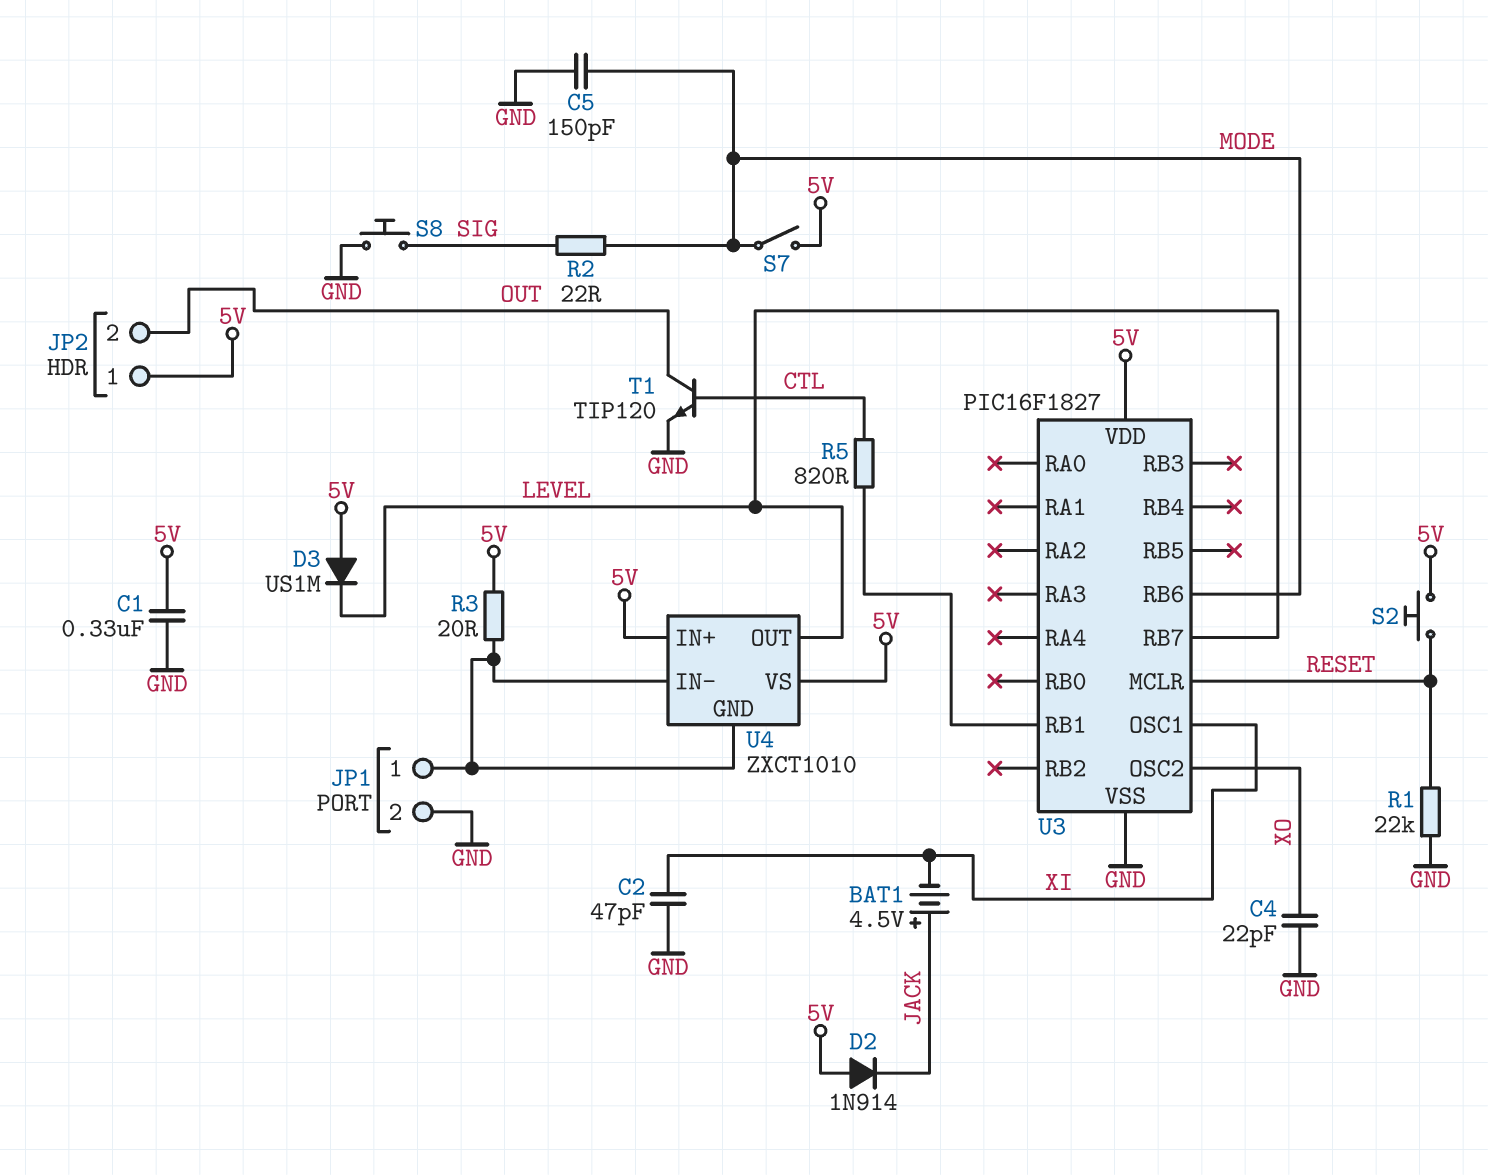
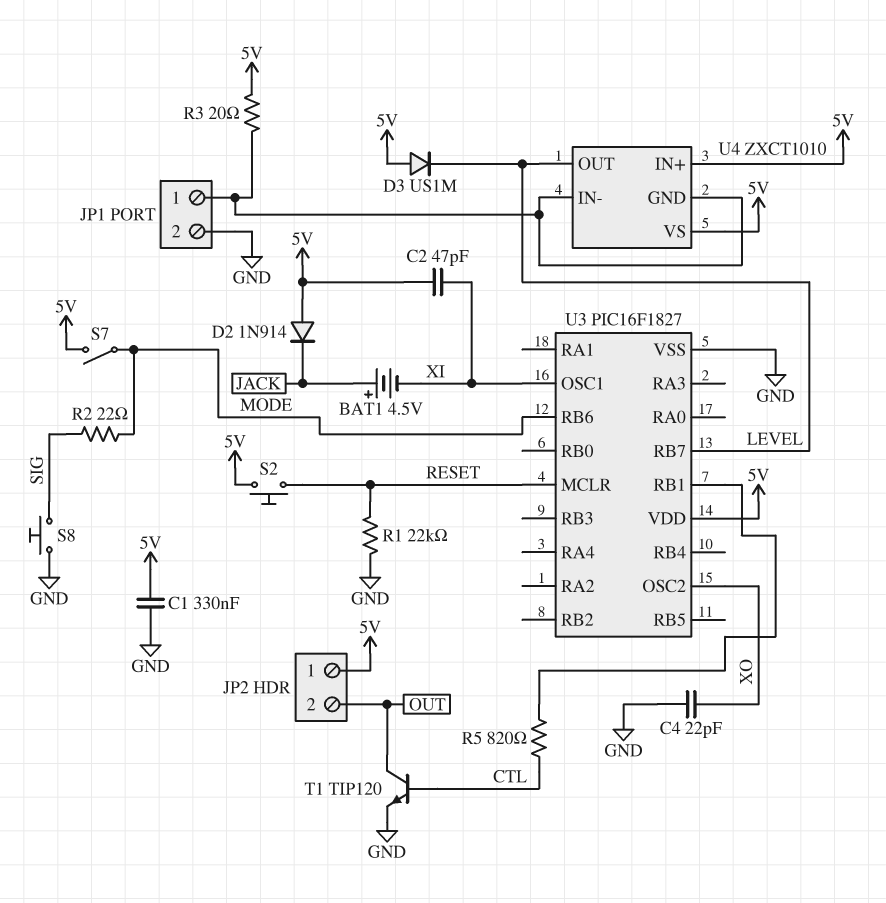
C2: 47pF (GND, XI) -> 47pF (5V, XI)
C5: 150pF (GND, MODE) -> none

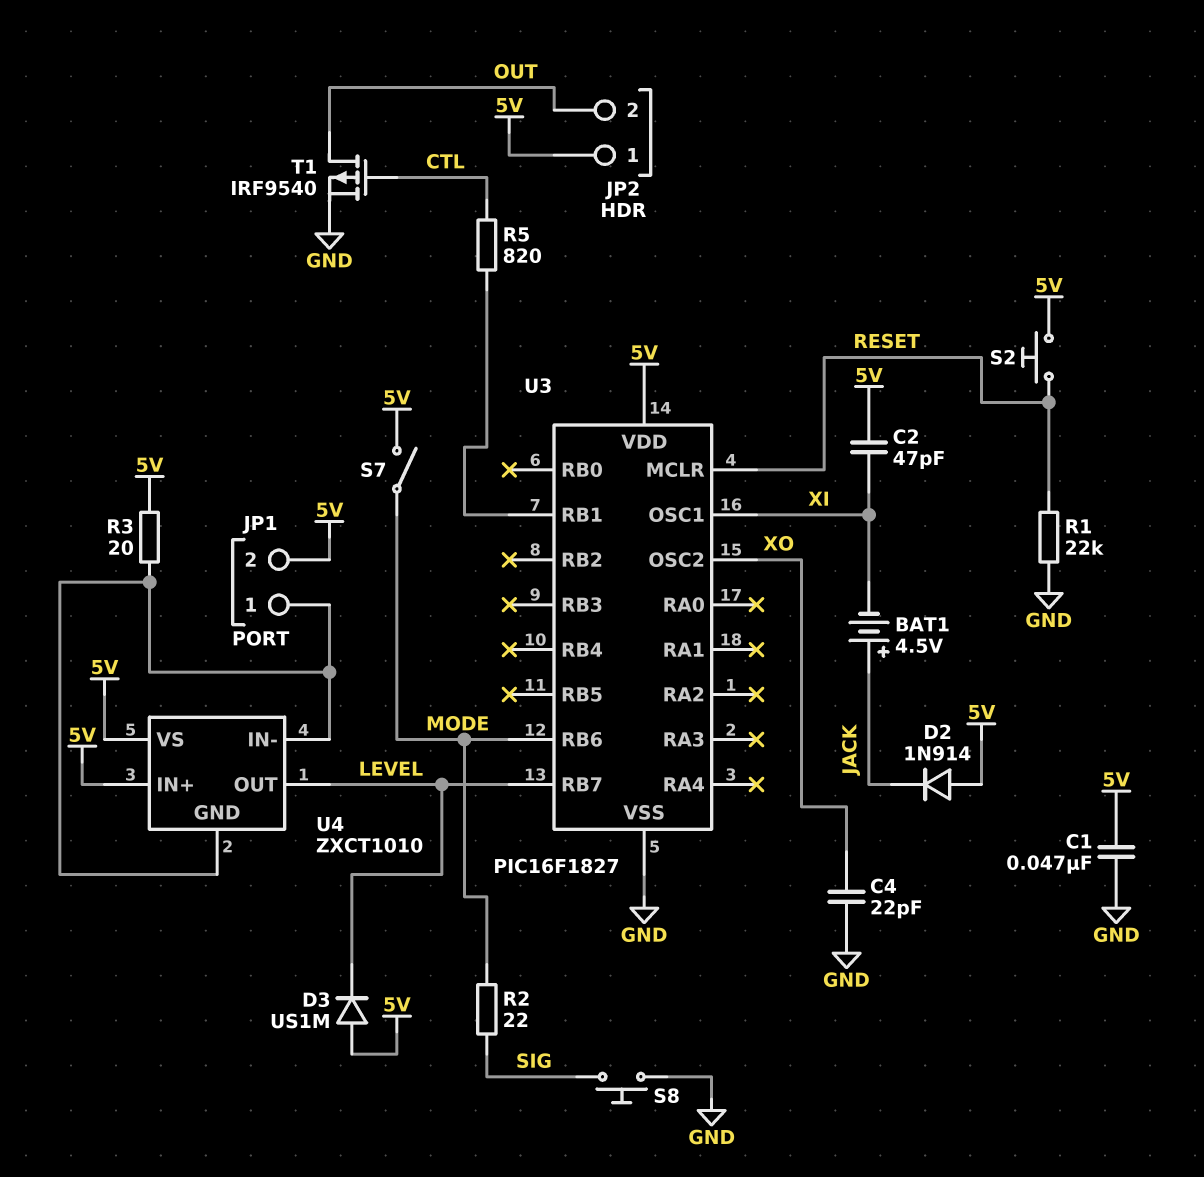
C1: 330nF (5V, GND) -> 47nF (5V, GND)
JP1 pin 2: GND -> 5V
T1: NPN TIP120 (B CTL, C OUT, E GND) -> PMOS IRF9540 (G CTL, D OUT, S GND)

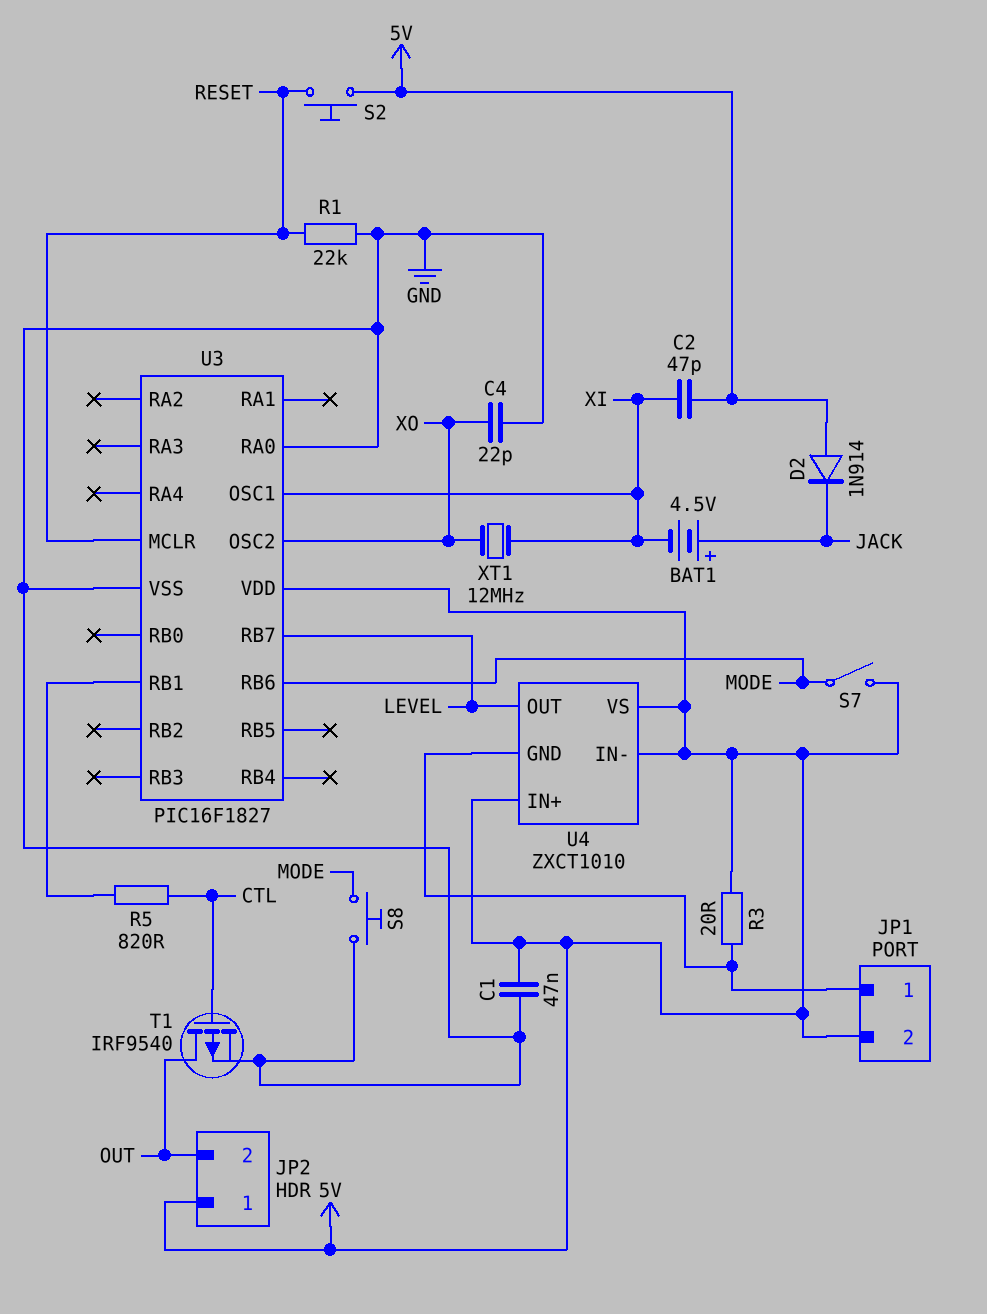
D3: diode US1M (A 5V, K LEVEL) -> none
R2: 22 (MODE, SIG) -> none
S8: button (GND, SIG) -> button (GND, MODE)
U3 pin RA0: none -> GND
U4 pin IN-: JP1/1 -> 5V
XT1: none -> 12MHz (XI, XO)

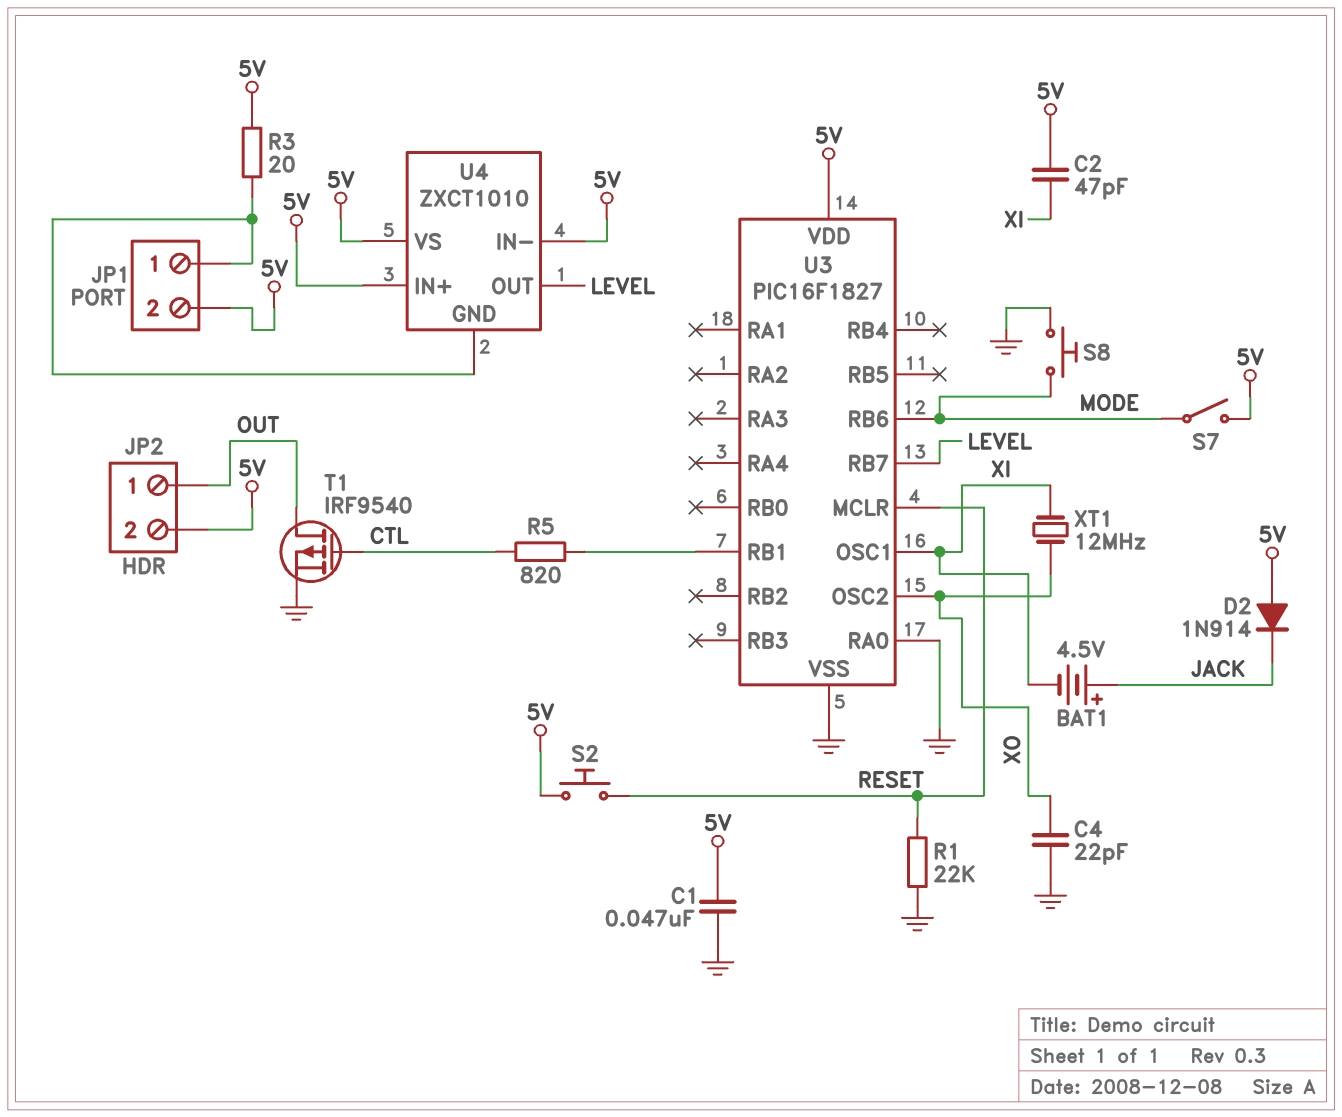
JP2 pin 1: 5V -> OUT
JP2 pin 2: OUT -> 5V

